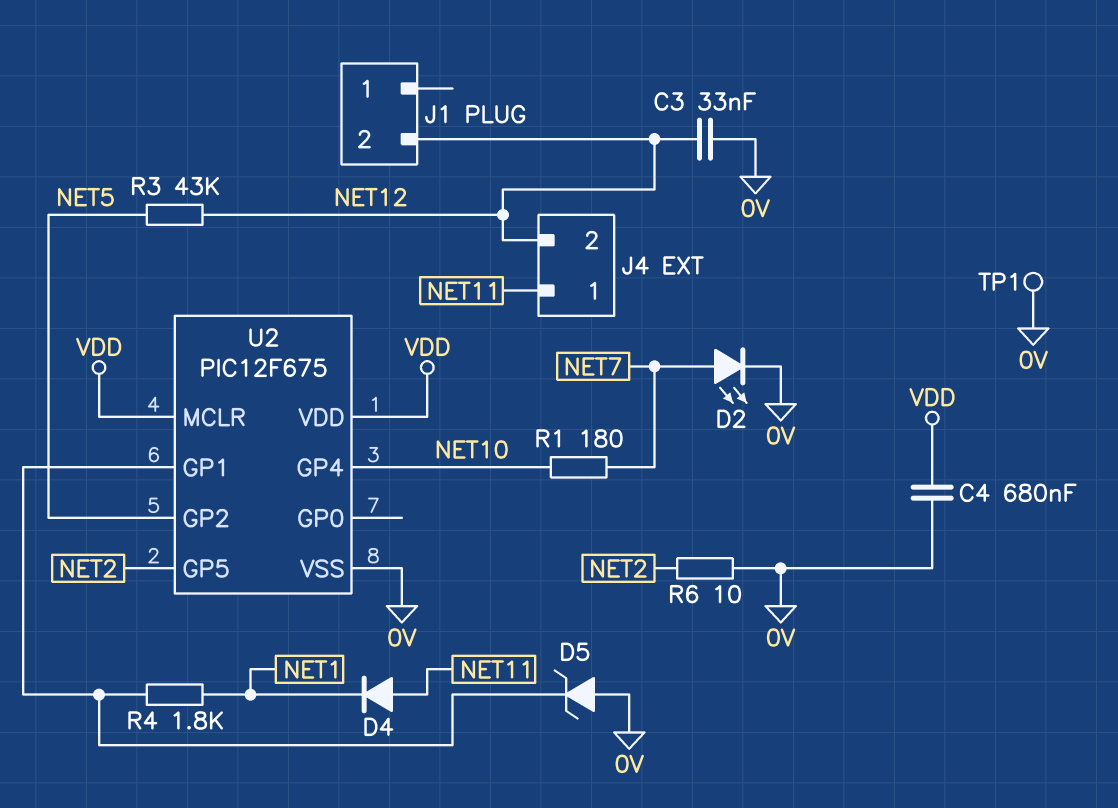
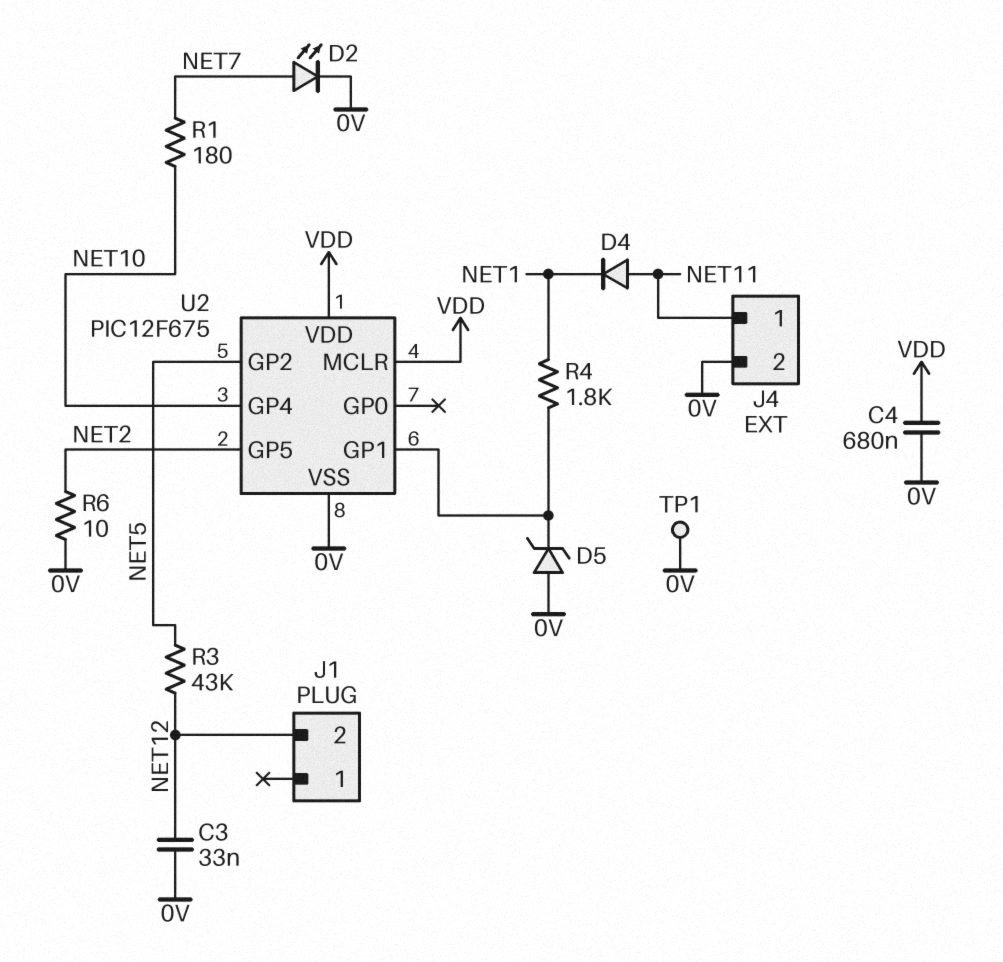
J4 pin 2: NET12 -> 0V

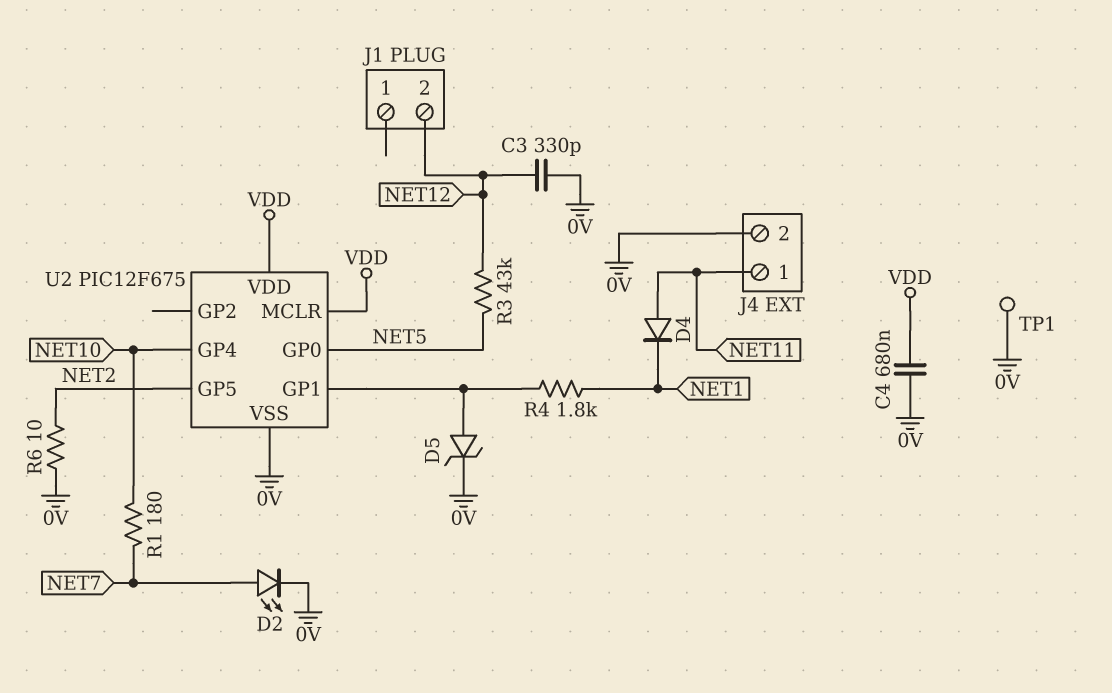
C3: 33nF (0V, NET12) -> 330pF (0V, NET12)
D5: zener (A 0V, K U2/GP1) -> zener (A U2/GP1, K 0V)
U2 pin GP0: none -> NET5
U2 pin GP2: NET5 -> none

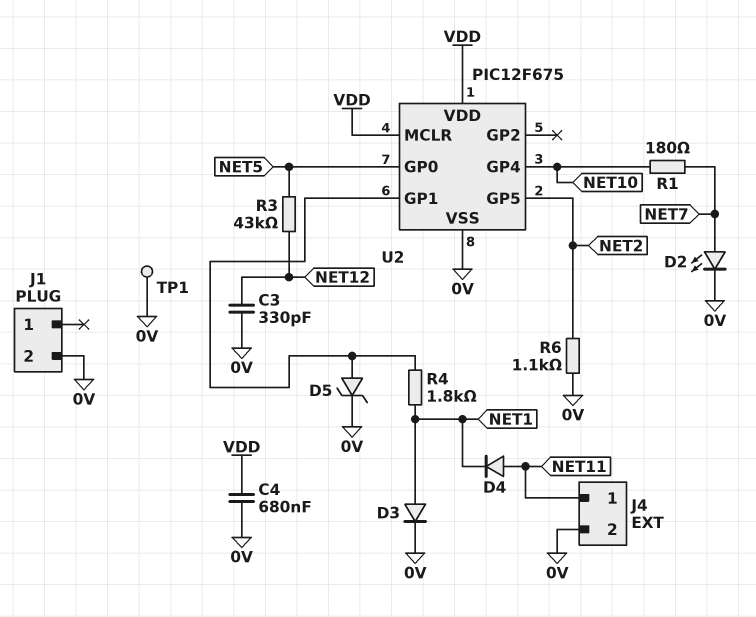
D3: none -> diode (A NET1, K 0V)
J1 pin 2: NET12 -> 0V
R6: 10 (0V, NET2) -> 1.1k (0V, NET2)

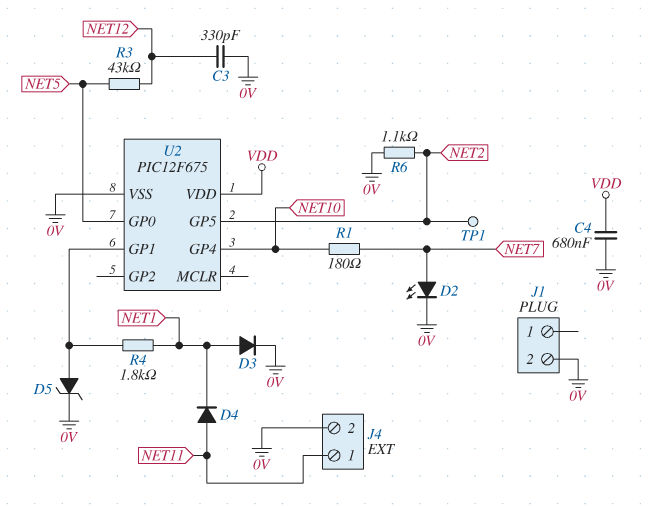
TP1: test point (0V) -> test point (NET2)
U2 pin MCLR: VDD -> none

